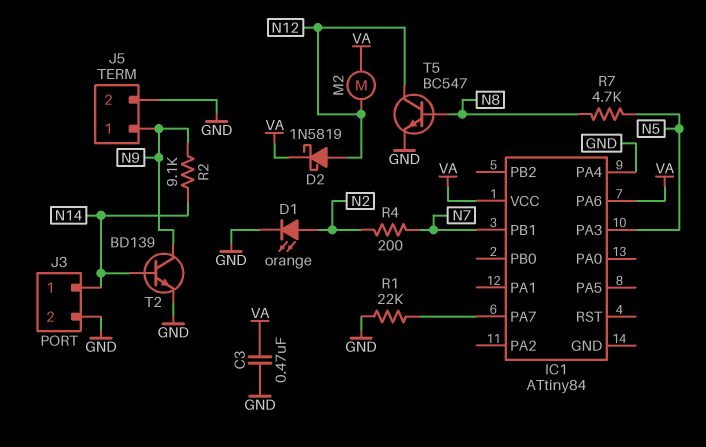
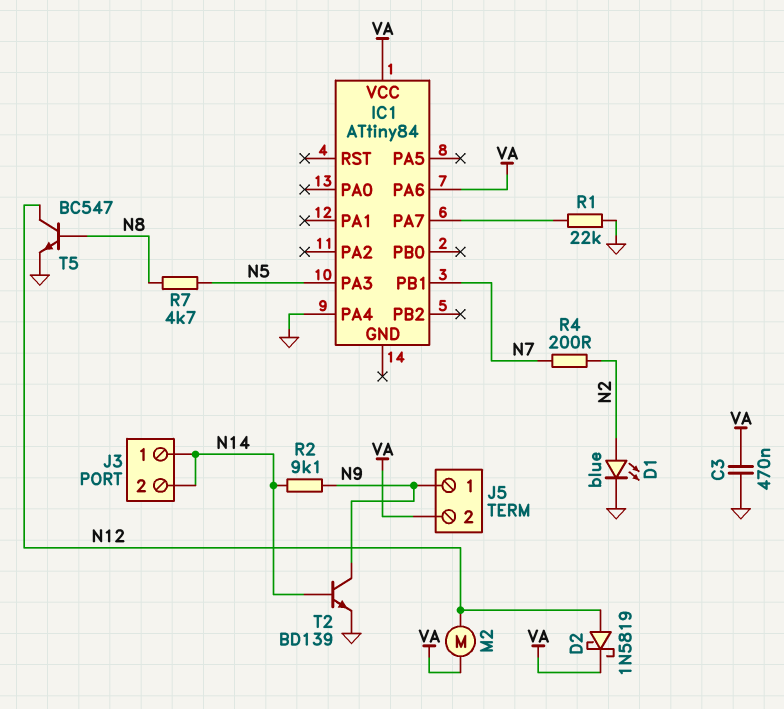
D1: LED orange (A N2, K GND) -> LED blue (A N2, K GND)
J3 pin 2: GND -> N14
J5 pin 2: GND -> VA

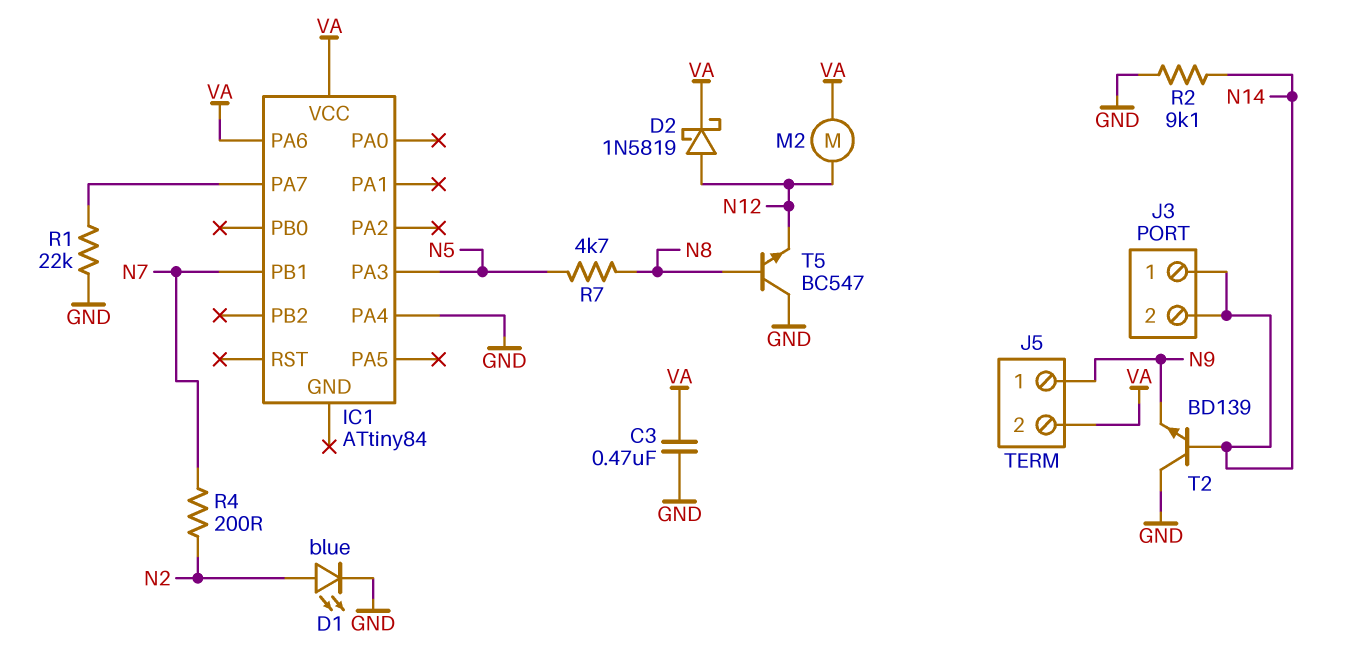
R2: 9.1k (N9, N14) -> 9.1k (GND, N14)
T2: NPN BD139 (B N14, C N9, E GND) -> NPN BD139 (B N14, C GND, E N9)
T5: NPN BC547 (B N8, C N12, E GND) -> NPN BC547 (B N8, C GND, E N12)

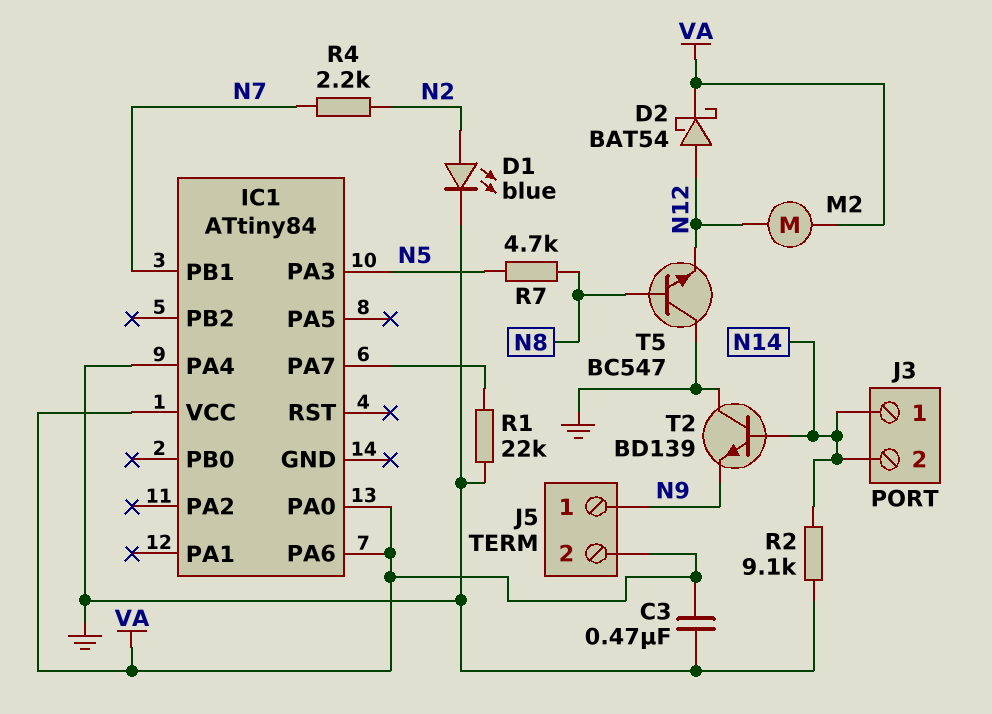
D2: schottky 1N5819 (A N12, K VA) -> schottky BAT54 (A N12, K VA)
IC1 pin PA0: none -> VA
R4: 200 (N2, N7) -> 2.2k (N2, N7)

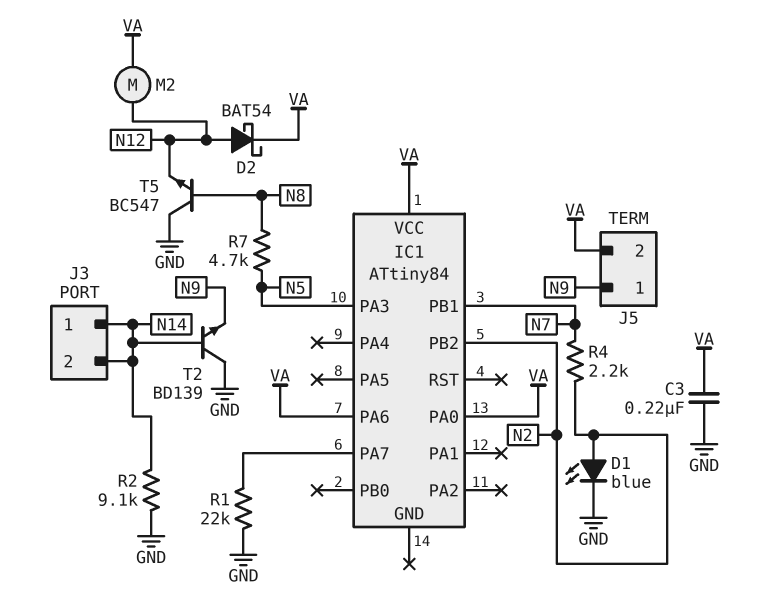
C3: 470nF (GND, VA) -> 220nF (GND, VA)
IC1 pin PA4: GND -> none
IC1 pin PB2: none -> N2

